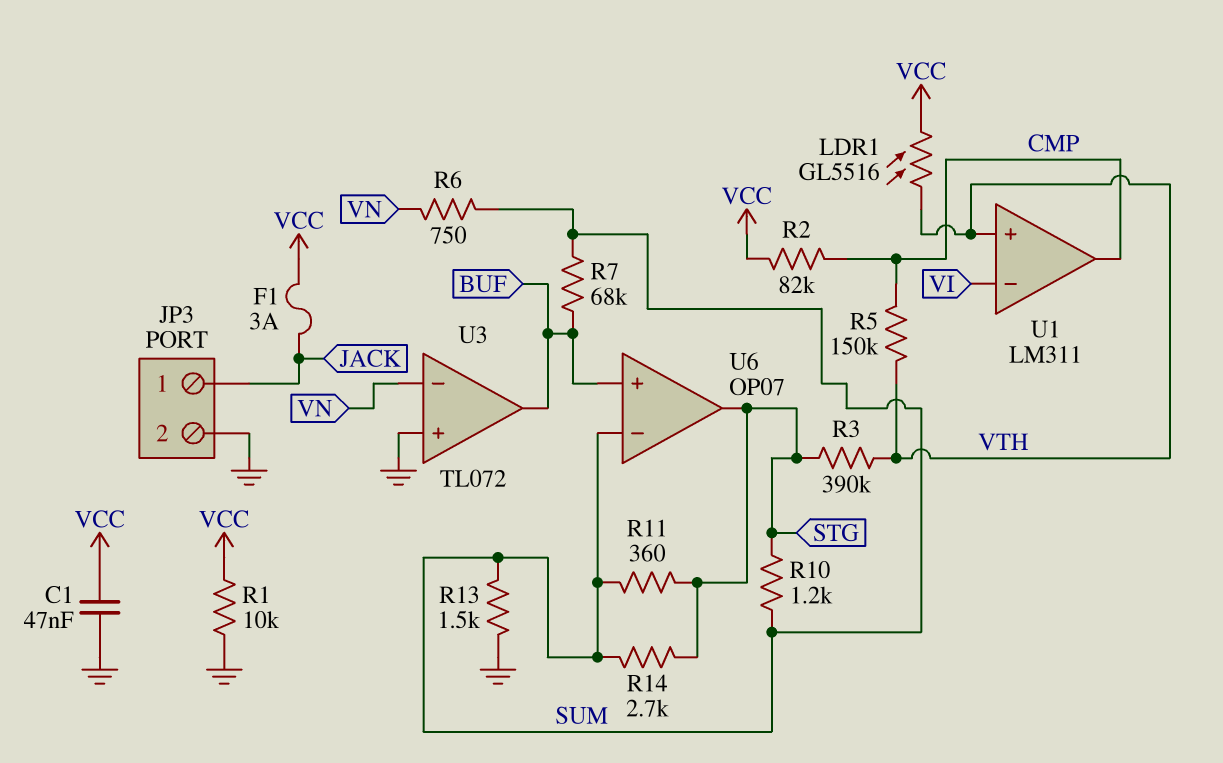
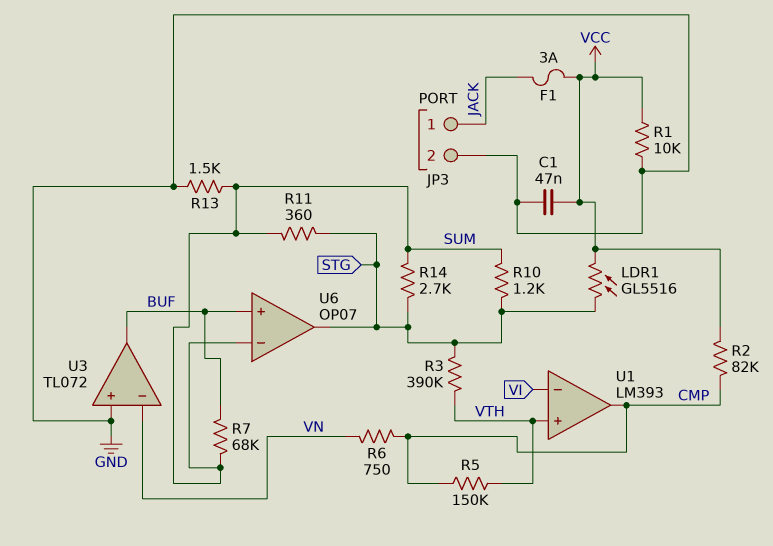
LDR1: GL5516 (VCC, VTH) -> GL5516 (STG, VCC)
R6: 750 (SUM, VN) -> 750 (CMP, VN)
U1: LM311 -> LM393

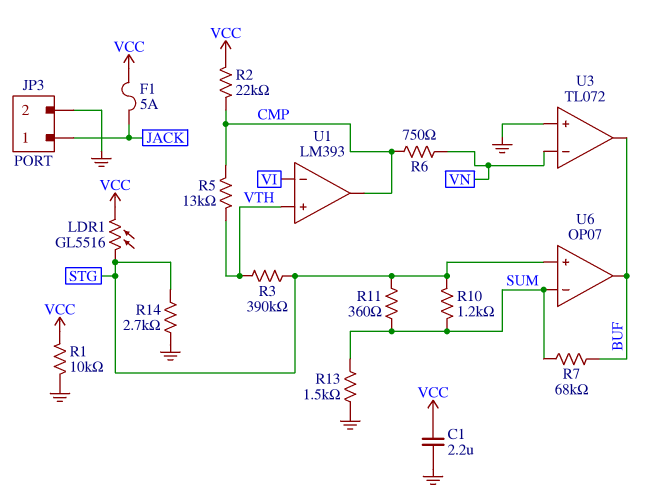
C1: 47nF (GND, VCC) -> 2.2uF (GND, VCC)
F1: 3A (JACK, VCC) -> 5A (JACK, VCC)
R2: 82k (CMP, VCC) -> 22k (CMP, VCC)
R5: 150k (CMP, VTH) -> 13k (CMP, VTH)
R14: 2.7k (STG, SUM) -> 2.7k (GND, STG)
U6 pin in+: BUF -> STG
U6 pin out: STG -> BUF

